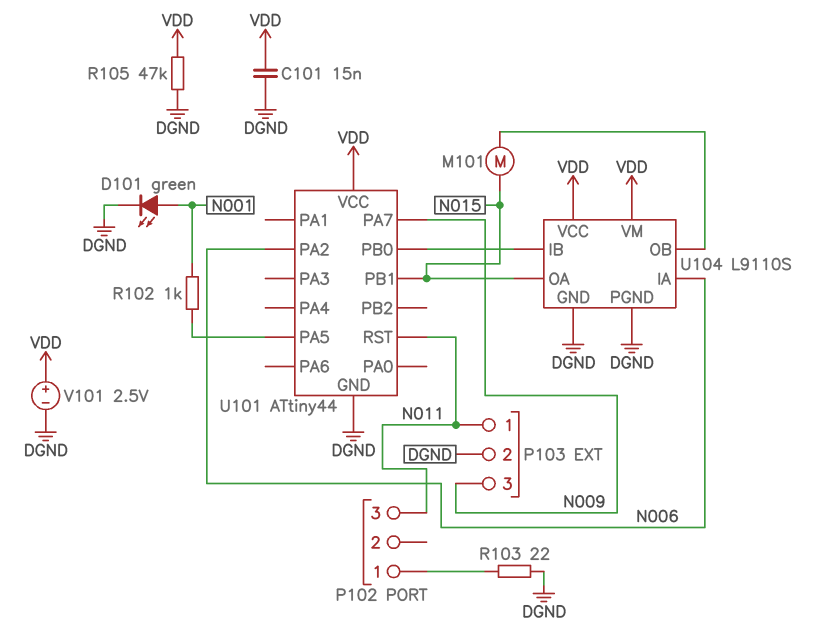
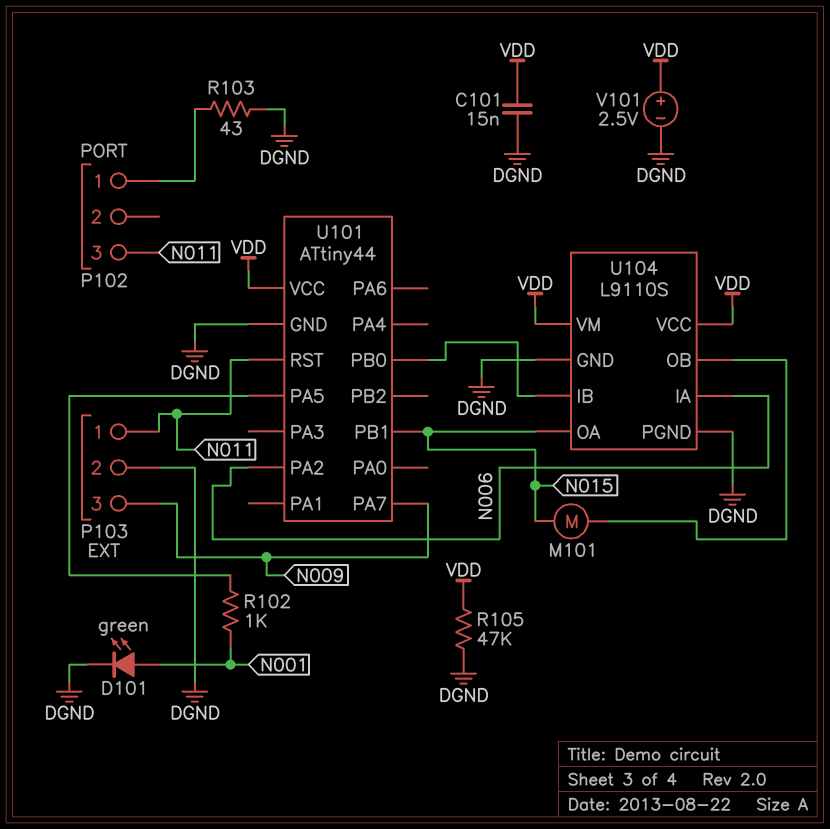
R103: 22 (DGND, P102/1) -> 43 (DGND, P102/1)

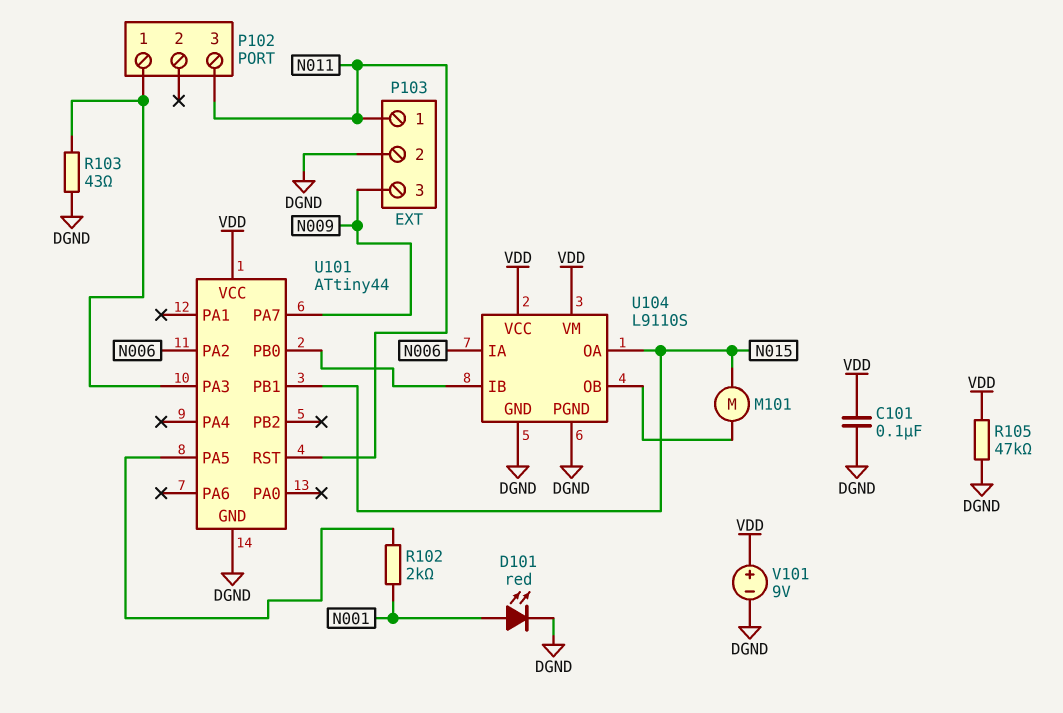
C101: 15nF (DGND, VDD) -> 100nF (DGND, VDD)
D101: LED green (A N001, K DGND) -> LED red (A N001, K DGND)
R102: 1k (N001, U101/PA5) -> 2k (N001, U101/PA5)
U101 pin PA3: none -> P102/1
V101: 2.5V (plus VDD, minus DGND) -> 9V (plus VDD, minus DGND)

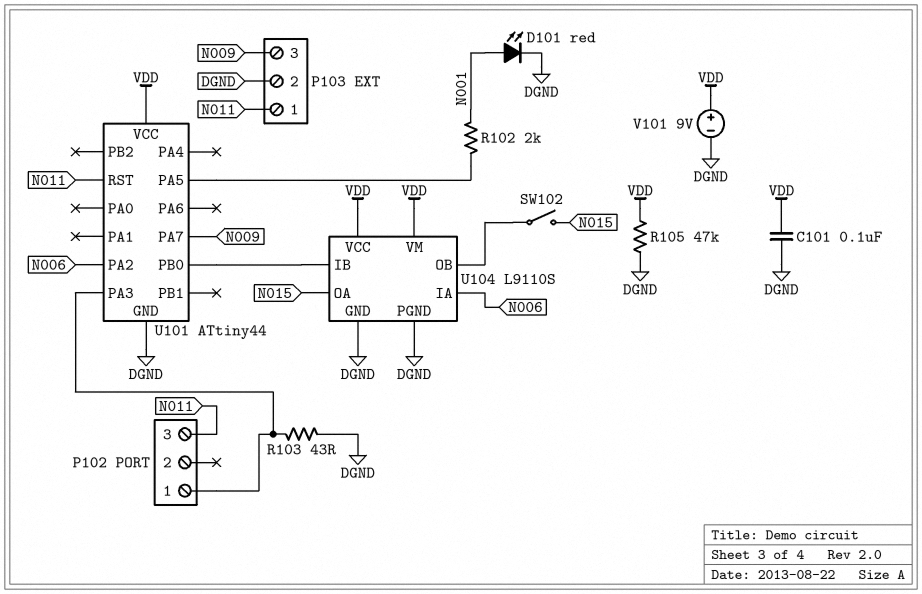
M101: motor (N015, U104/OB) -> none
SW102: none -> switch (N015, U104/OB)
U101 pin PB1: N015 -> none

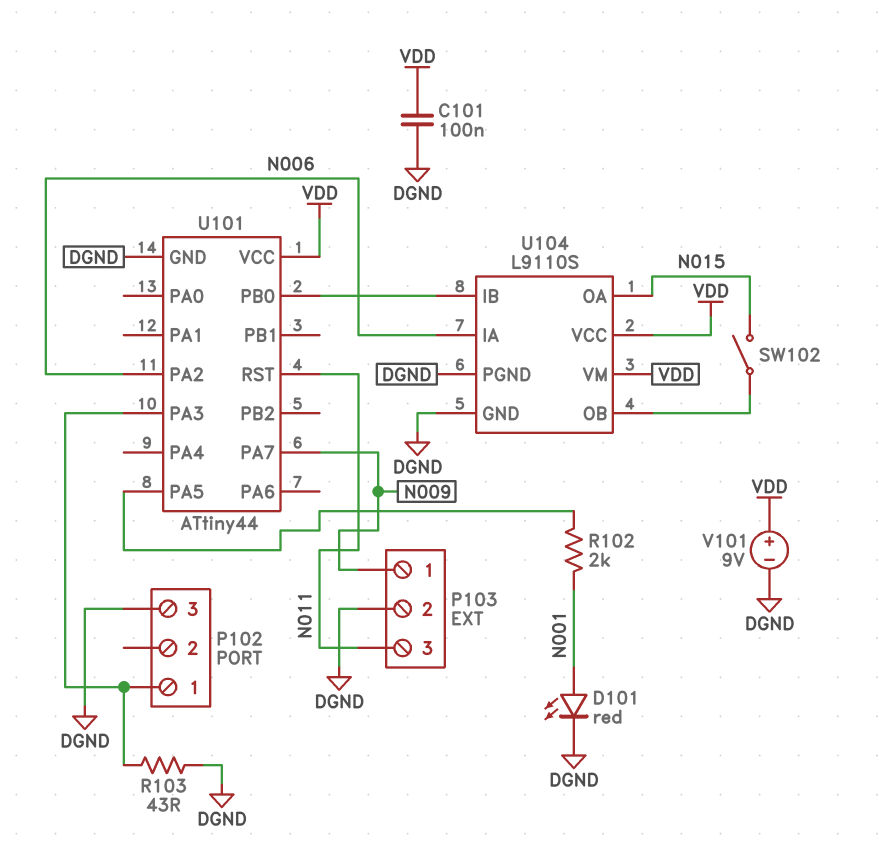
P102 pin 3: N011 -> DGND
P103 pin 1: N011 -> N009
P103 pin 3: N009 -> N011
R105: 47k (DGND, VDD) -> none

